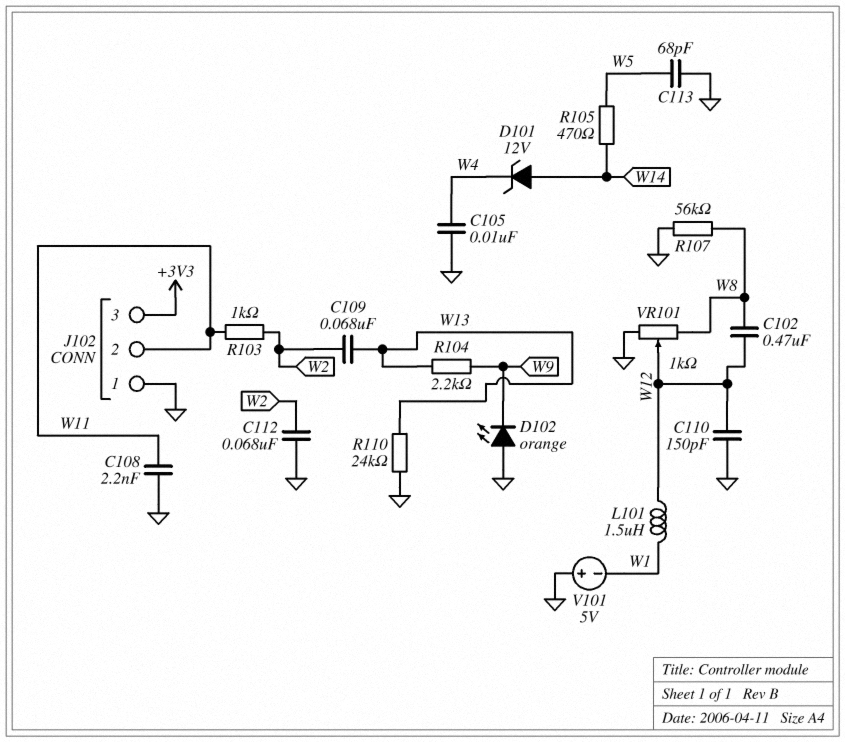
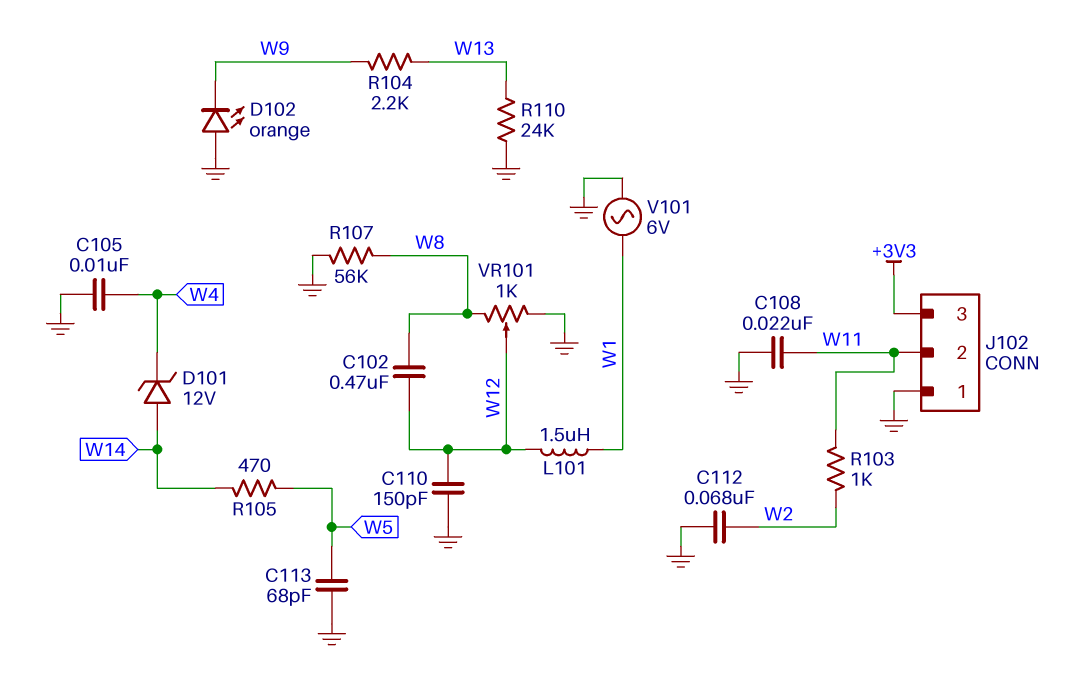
C108: 2.2nF (GND, W11) -> 22nF (GND, W11)
C109: 68nF (W2, W13) -> none
V101: 5V (plus GND, minus W1) -> AC 6V (GND, W1)

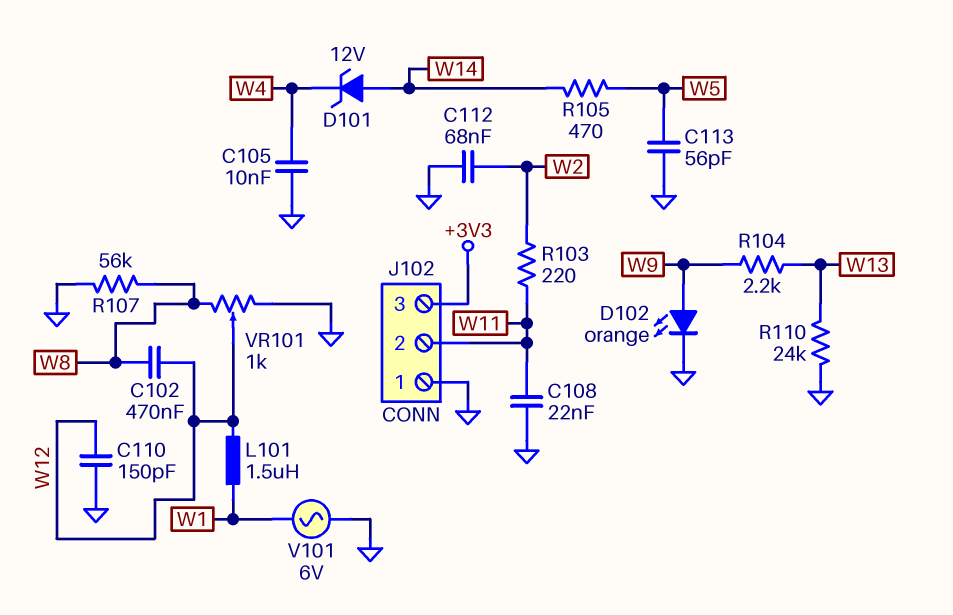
C113: 68pF (GND, W5) -> 56pF (GND, W5)
D102: LED orange (A GND, K W9) -> LED orange (A W9, K GND)
R103: 1k (W2, W11) -> 220 (W2, W11)

